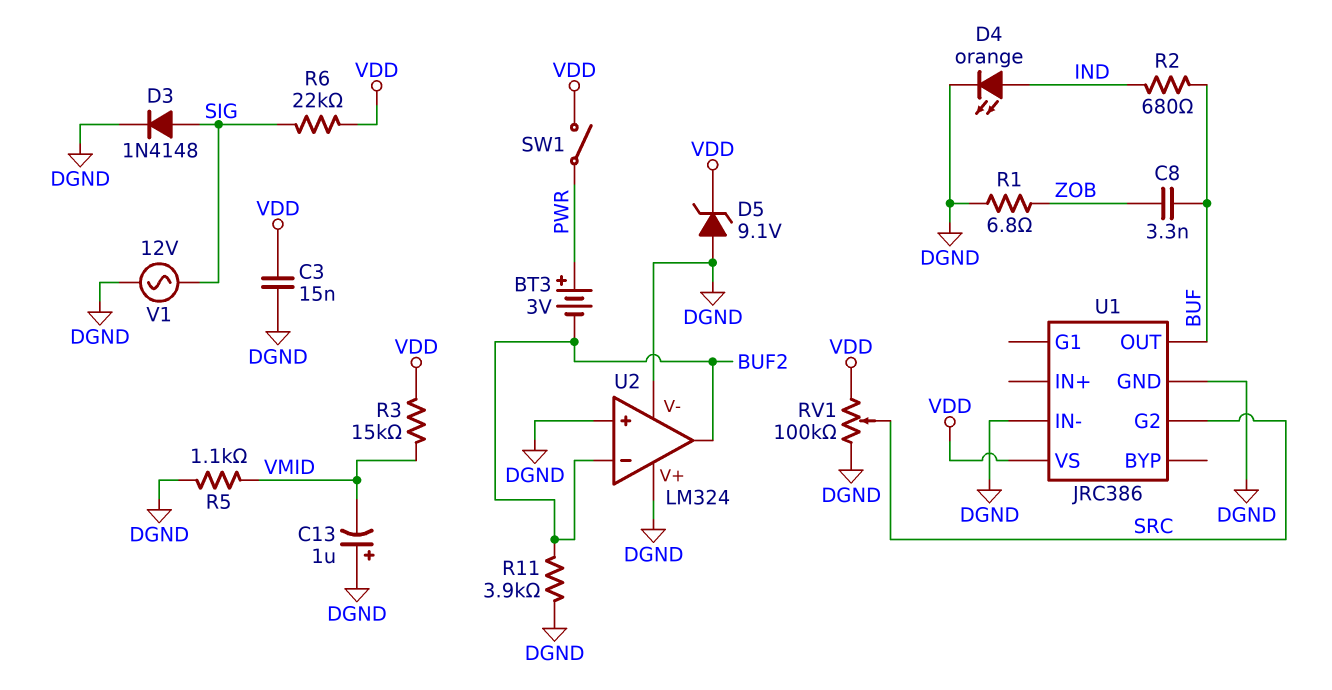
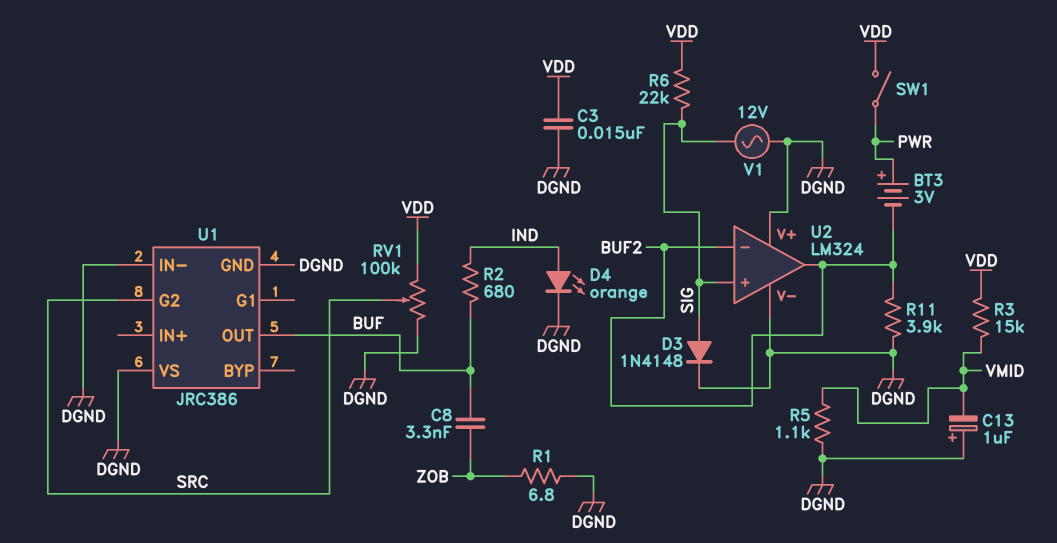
D5: zener 9.1V (A DGND, K VDD) -> none
U1 pin VS: VDD -> DGND
U2 pin in+: DGND -> SIG

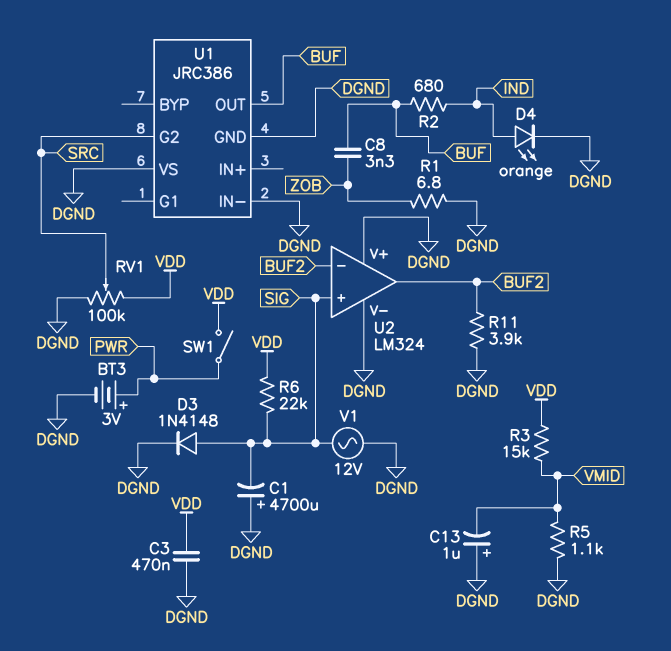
BT3: 3V (plus PWR, minus BUF2) -> 3V (plus PWR, minus DGND)
C1: none -> 4700uF (plus DGND, minus SIG)
C3: 15nF (DGND, VDD) -> 470nF (DGND, VDD)

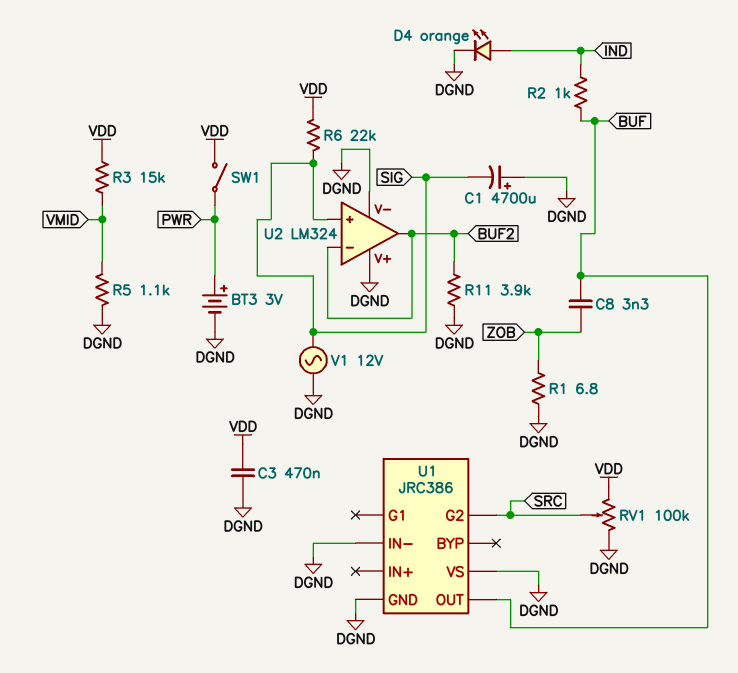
C13: 1uF (plus DGND, minus VMID) -> none
D3: diode 1N4148 (A SIG, K DGND) -> none
R2: 680 (BUF, IND) -> 1k (BUF, IND)

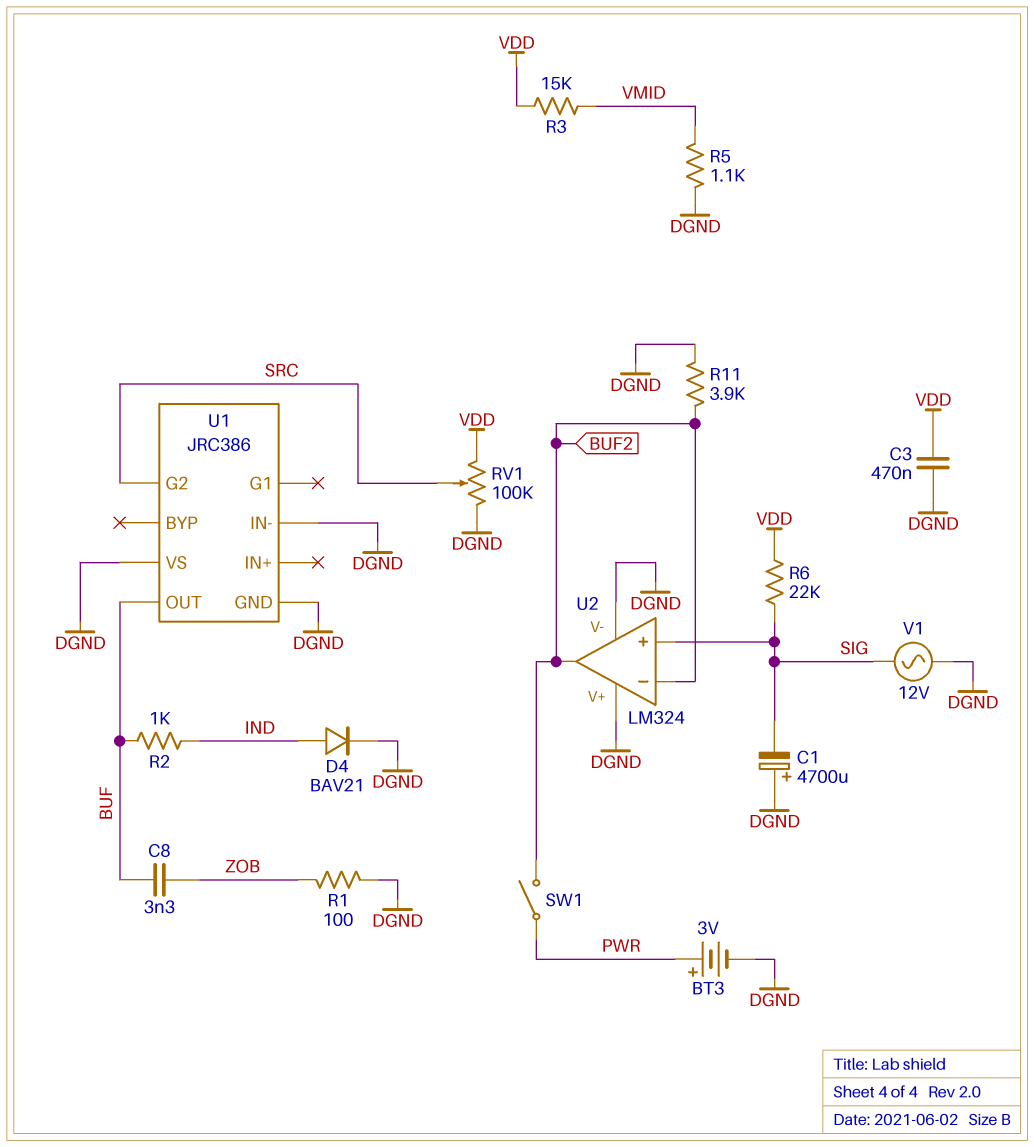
D4: LED orange (A IND, K DGND) -> diode BAV21 (A IND, K DGND)
R1: 6.8 (DGND, ZOB) -> 100 (DGND, ZOB)
SW1: switch (PWR, VDD) -> switch (BUF2, PWR)

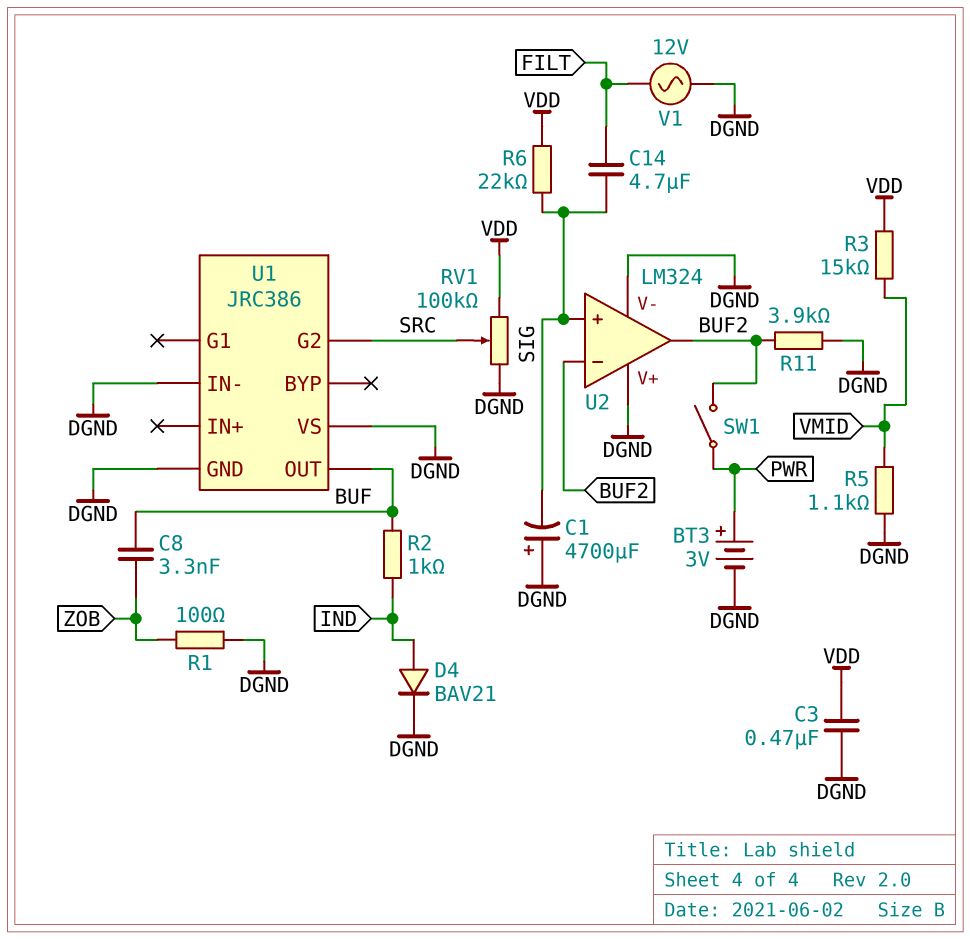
C14: none -> 4.7uF (FILT, SIG)
V1: AC 12V (DGND, SIG) -> AC 12V (DGND, FILT)

